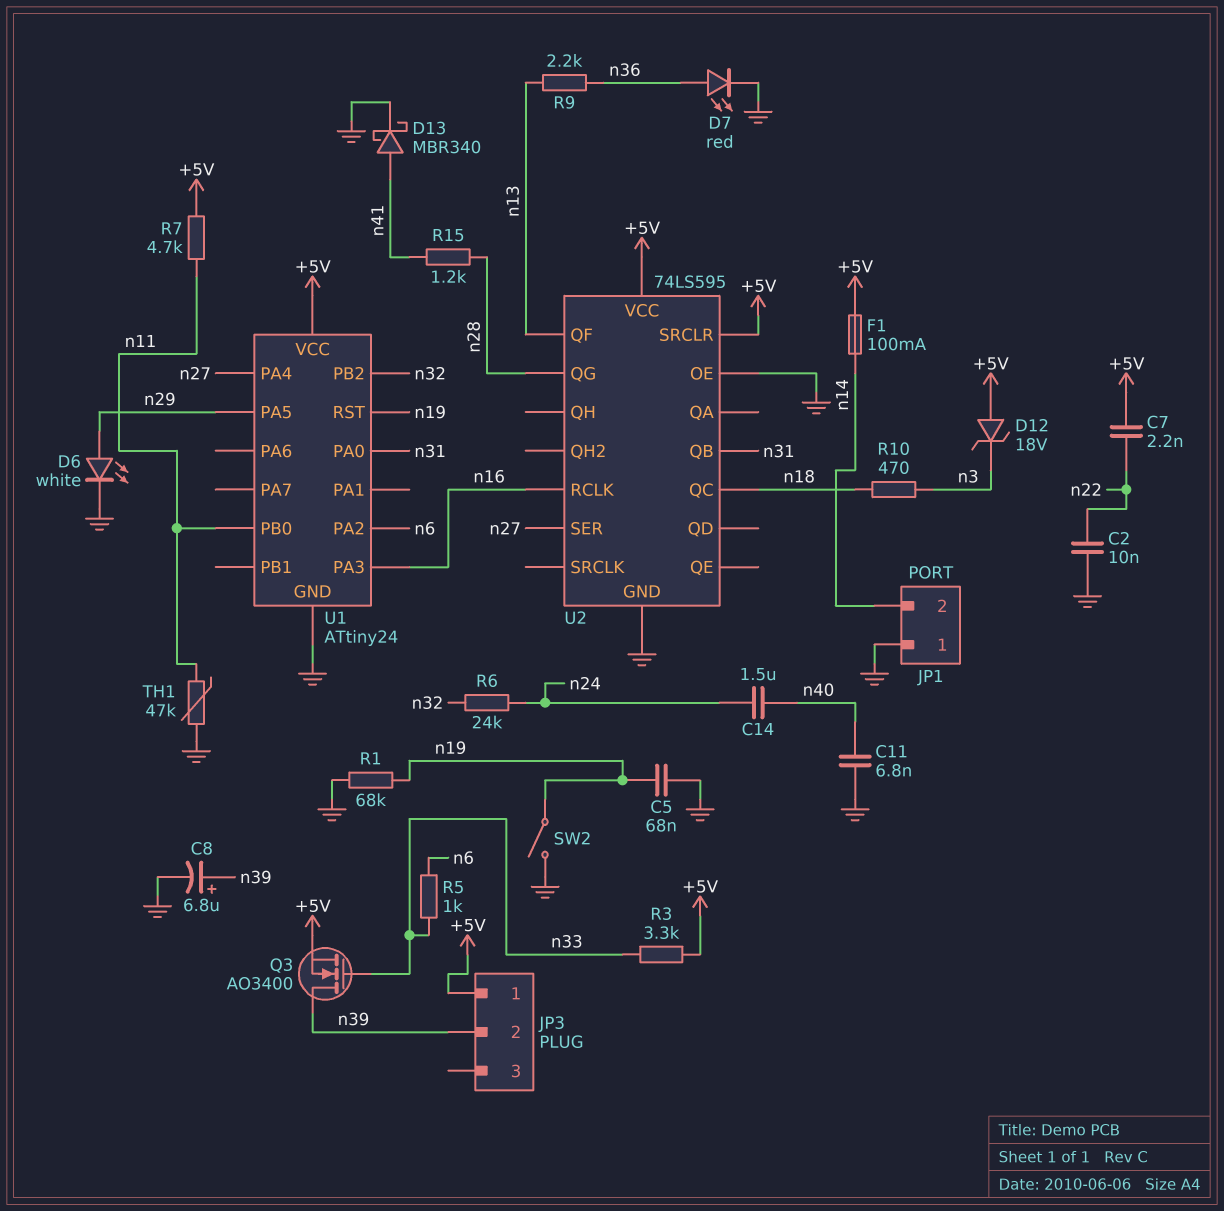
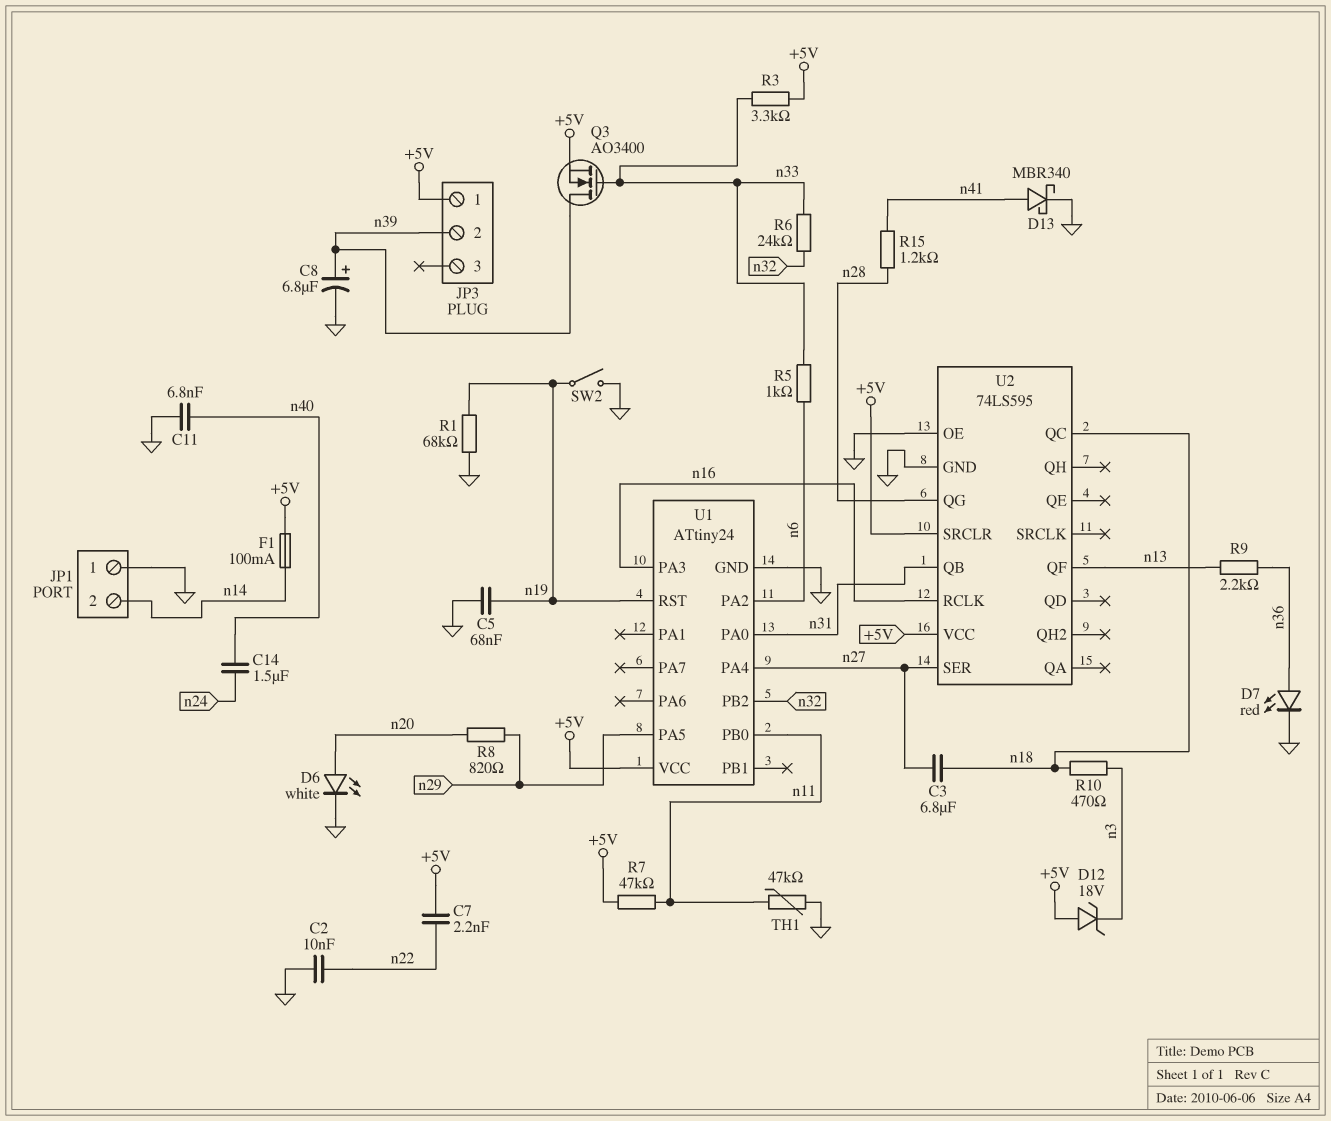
C3: none -> 6.8uF (n18, n27)
D6: LED white (A n29, K GND) -> LED white (A n20, K GND)
R6: 24k (n24, n32) -> 24k (n32, n33)
R7: 4.7k (+5V, n11) -> 47k (+5V, n11)
R8: none -> 820 (n20, n29)

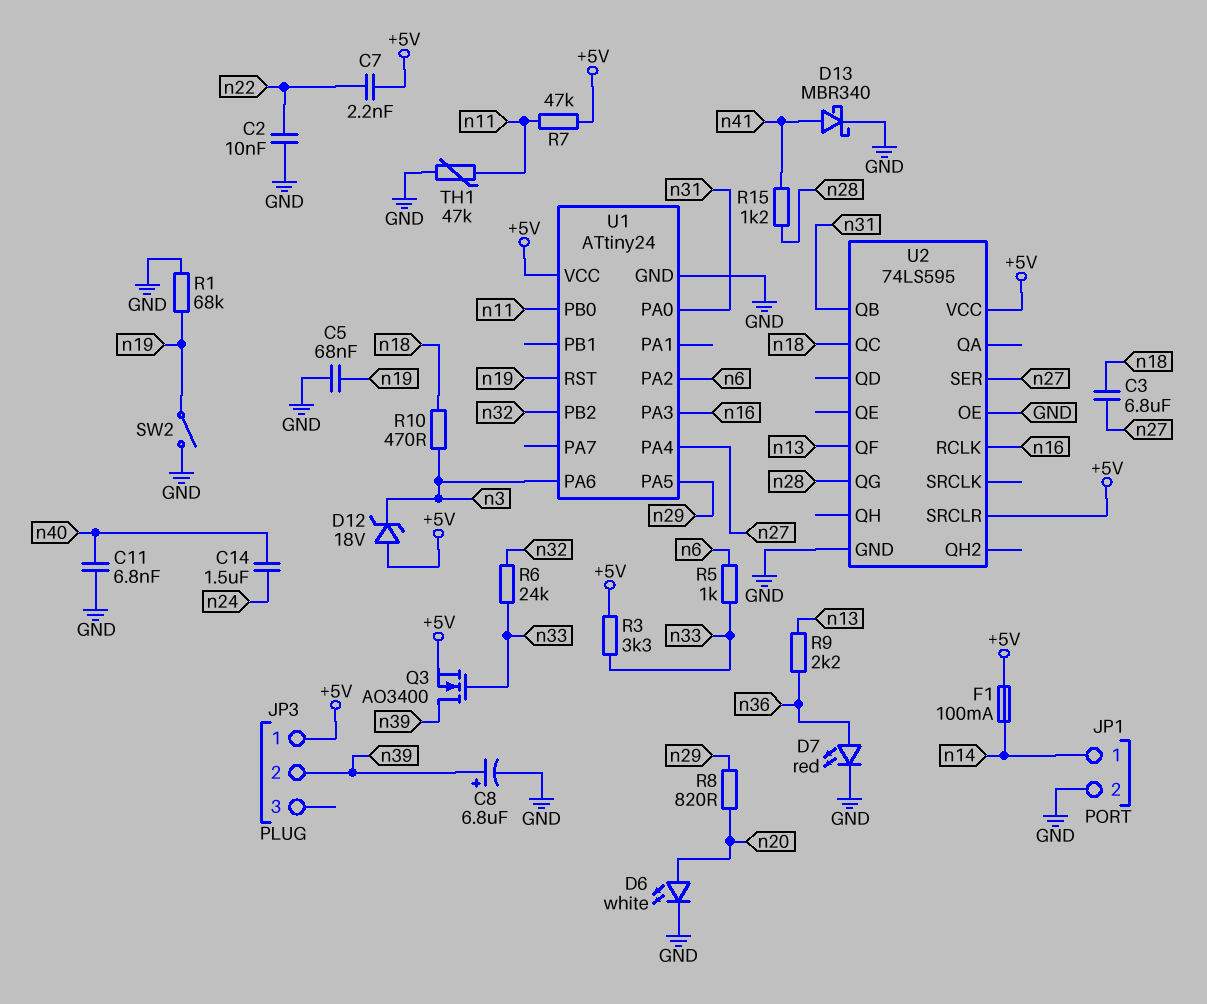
JP1 pin 1: GND -> n14
JP1 pin 2: n14 -> GND
U1 pin PA6: none -> n3

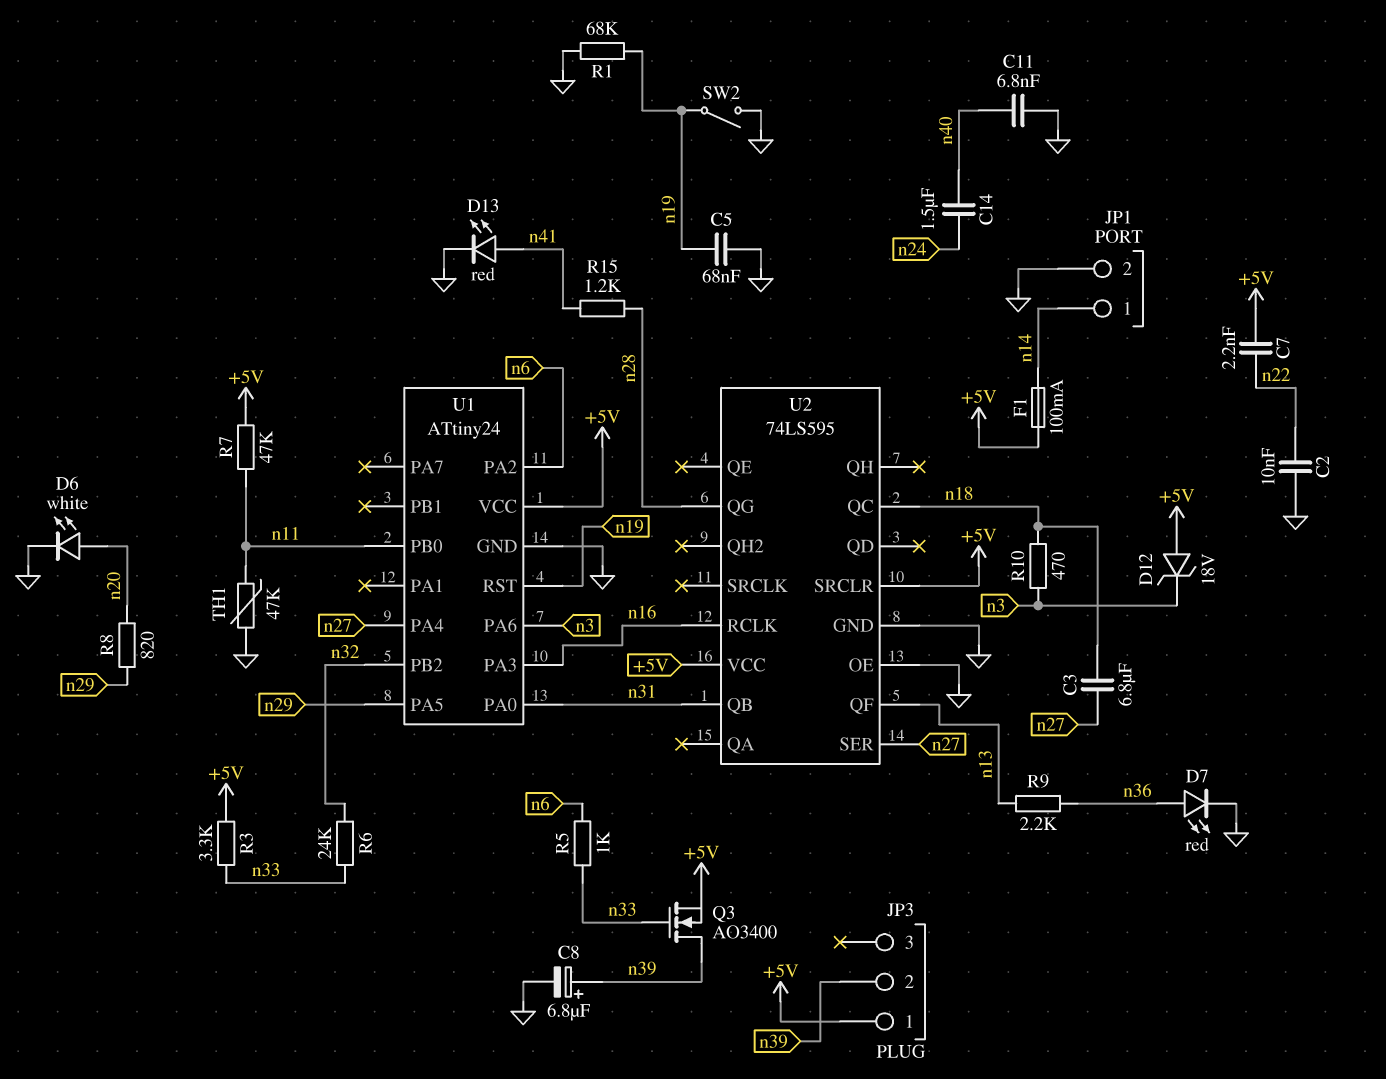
D13: schottky MBR340 (A n41, K GND) -> LED red (A n41, K GND)

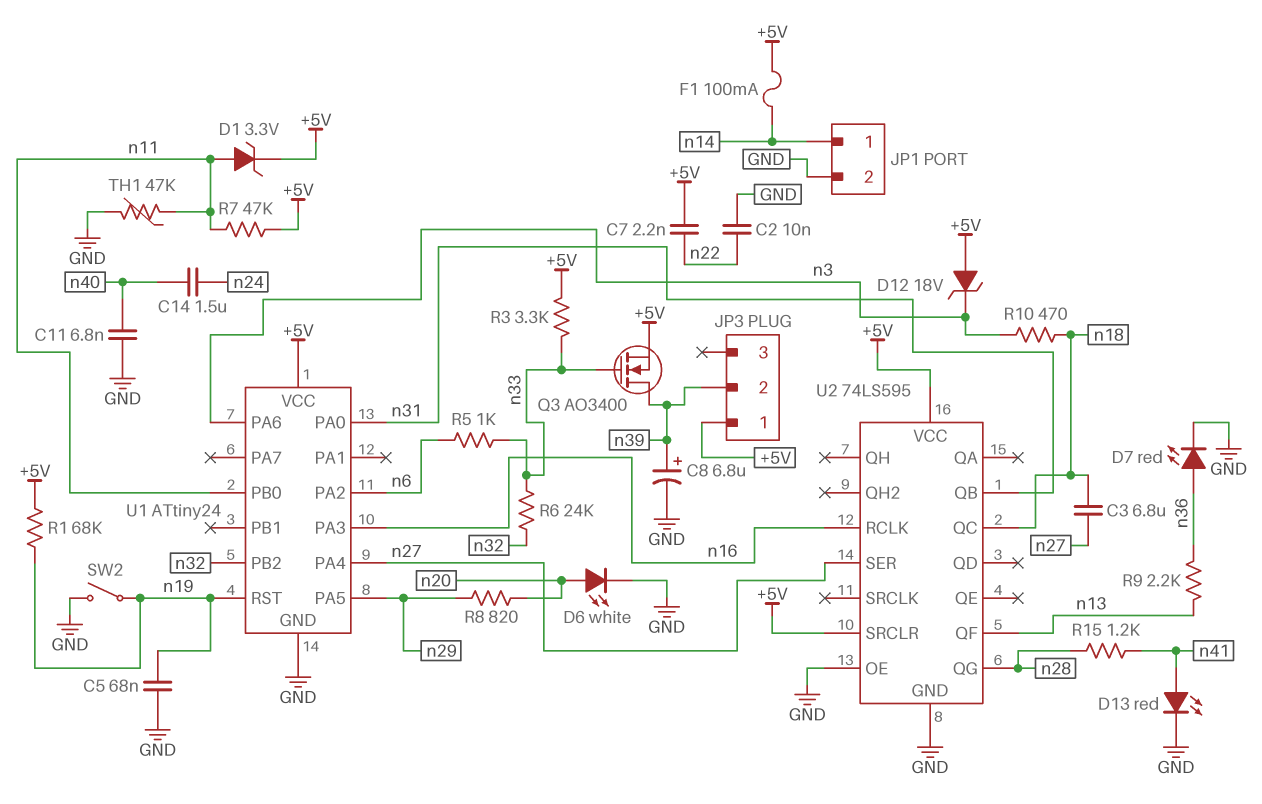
D1: none -> zener 3.3V (A n11, K +5V)
R1: 68k (GND, n19) -> 68k (+5V, n19)

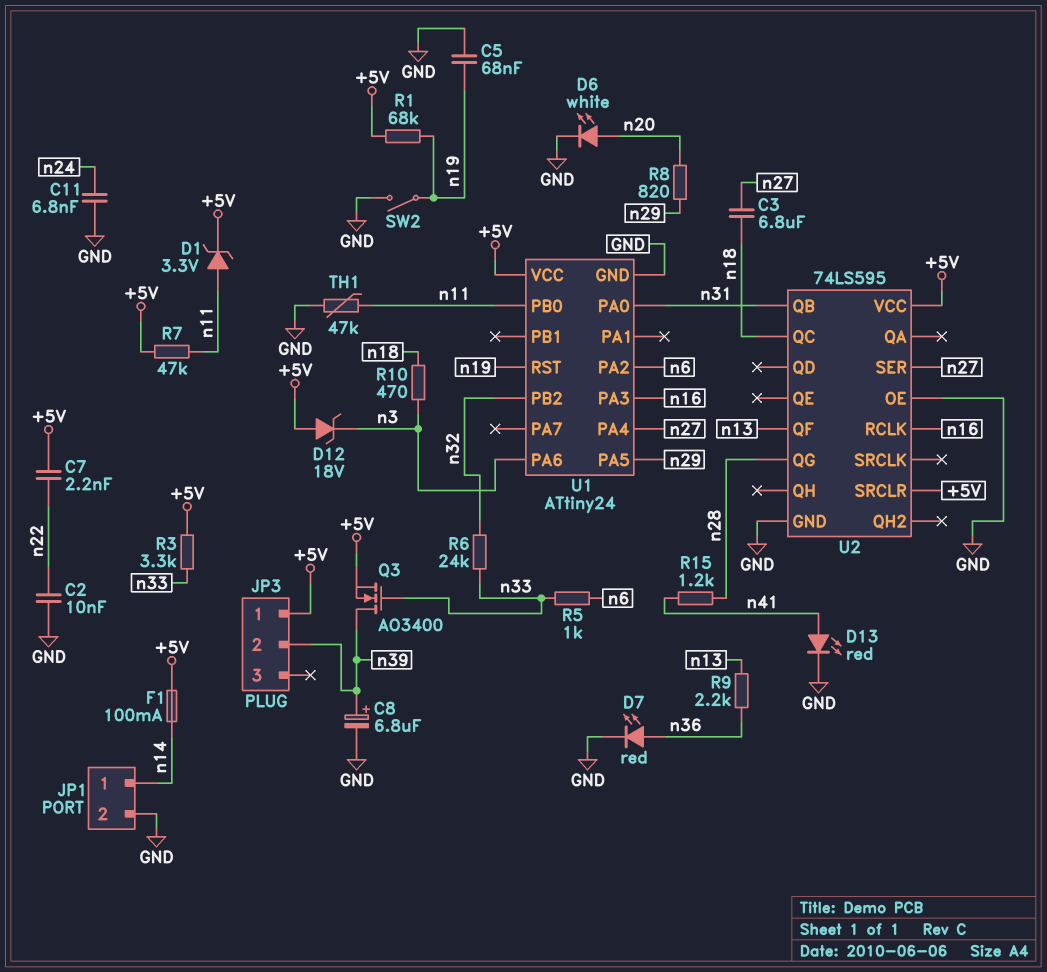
C11: 6.8nF (GND, n40) -> 6.8nF (GND, n24)
C14: 1.5uF (n24, n40) -> none

